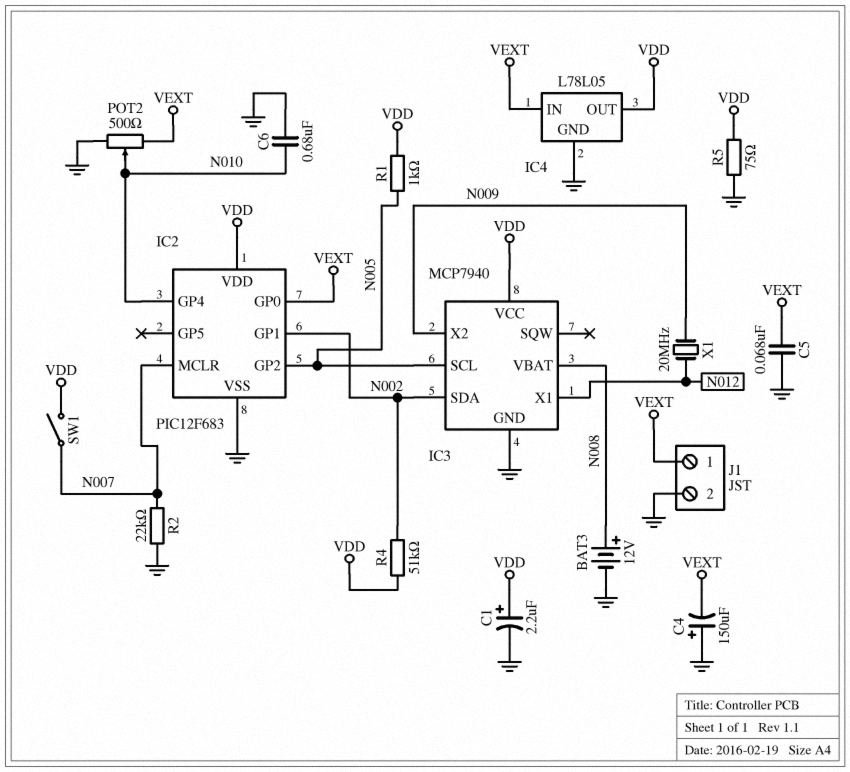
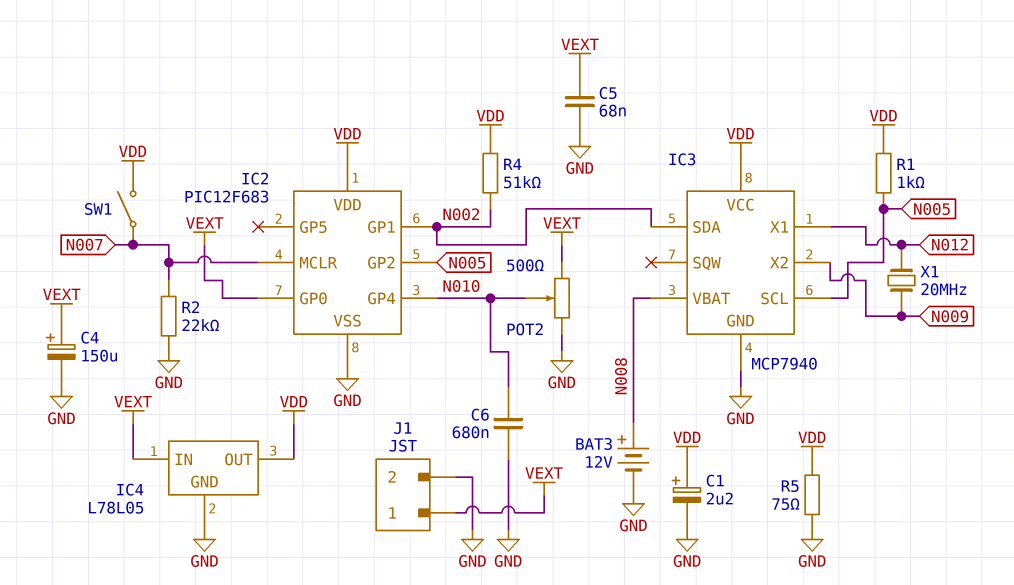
C4: 150uF (plus GND, minus VEXT) -> 150uF (plus VEXT, minus GND)

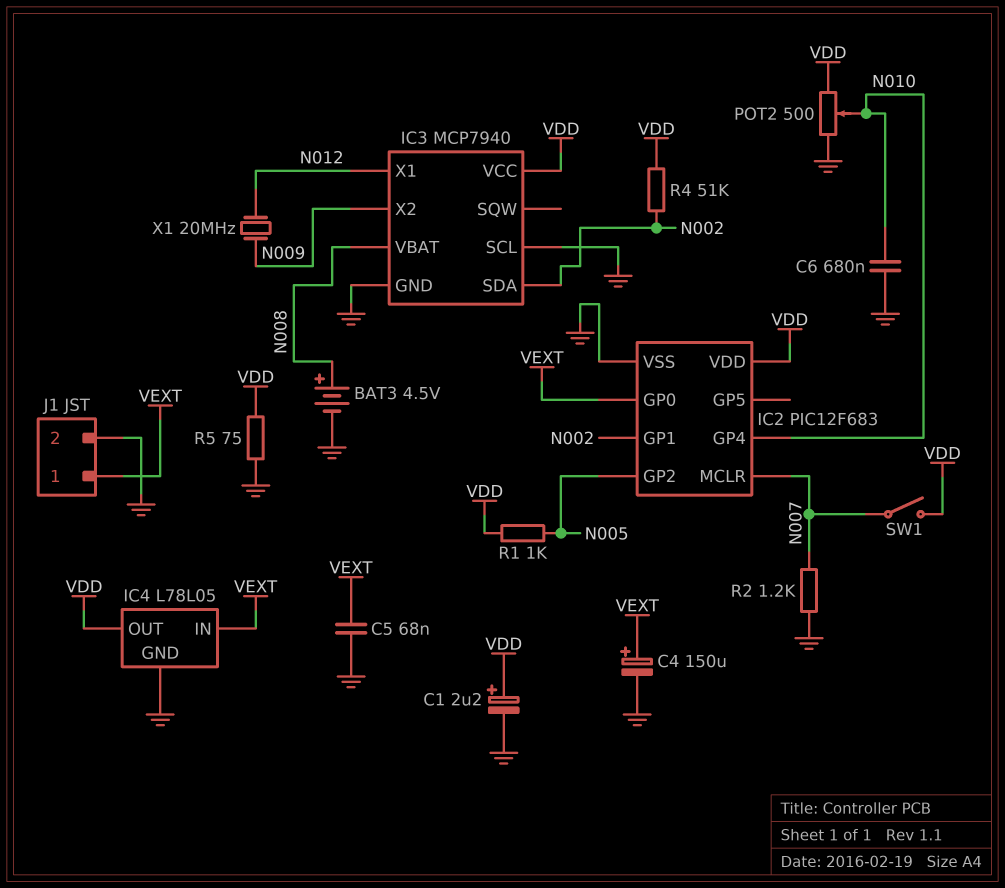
BAT3: 12V (plus N008, minus GND) -> 4.5V (plus N008, minus GND)
IC3 pin SCL: N005 -> GND
POT2: 500 (GND, VEXT, wiper N010) -> 500 (GND, VDD, wiper N010)
R2: 22k (GND, N007) -> 1.2k (GND, N007)

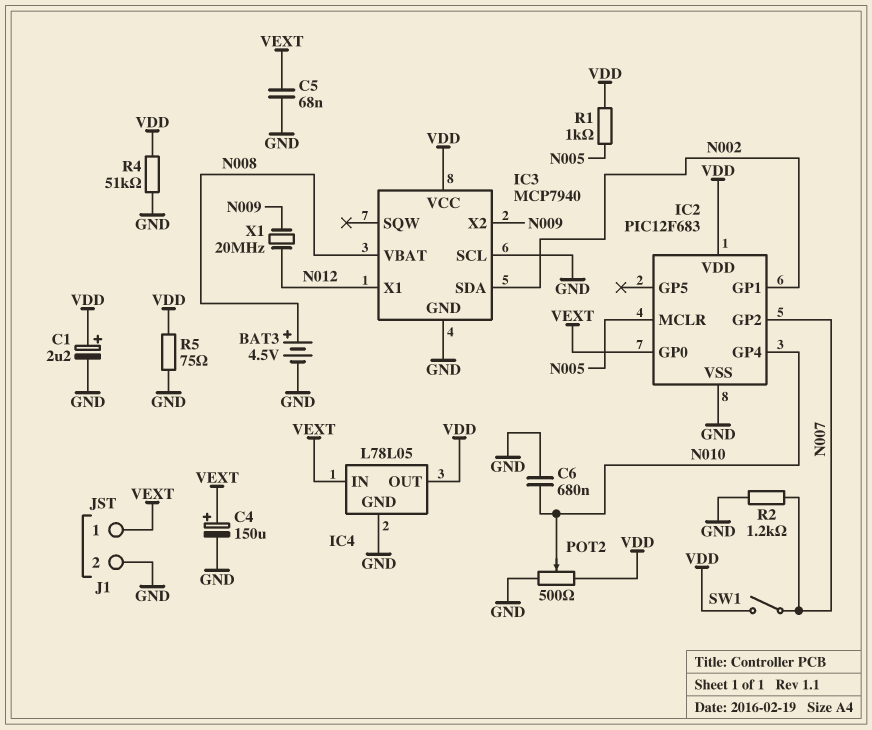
IC2 pin GP2: N005 -> N007
IC2 pin MCLR: N007 -> N005
R4: 51k (N002, VDD) -> 51k (GND, VDD)

